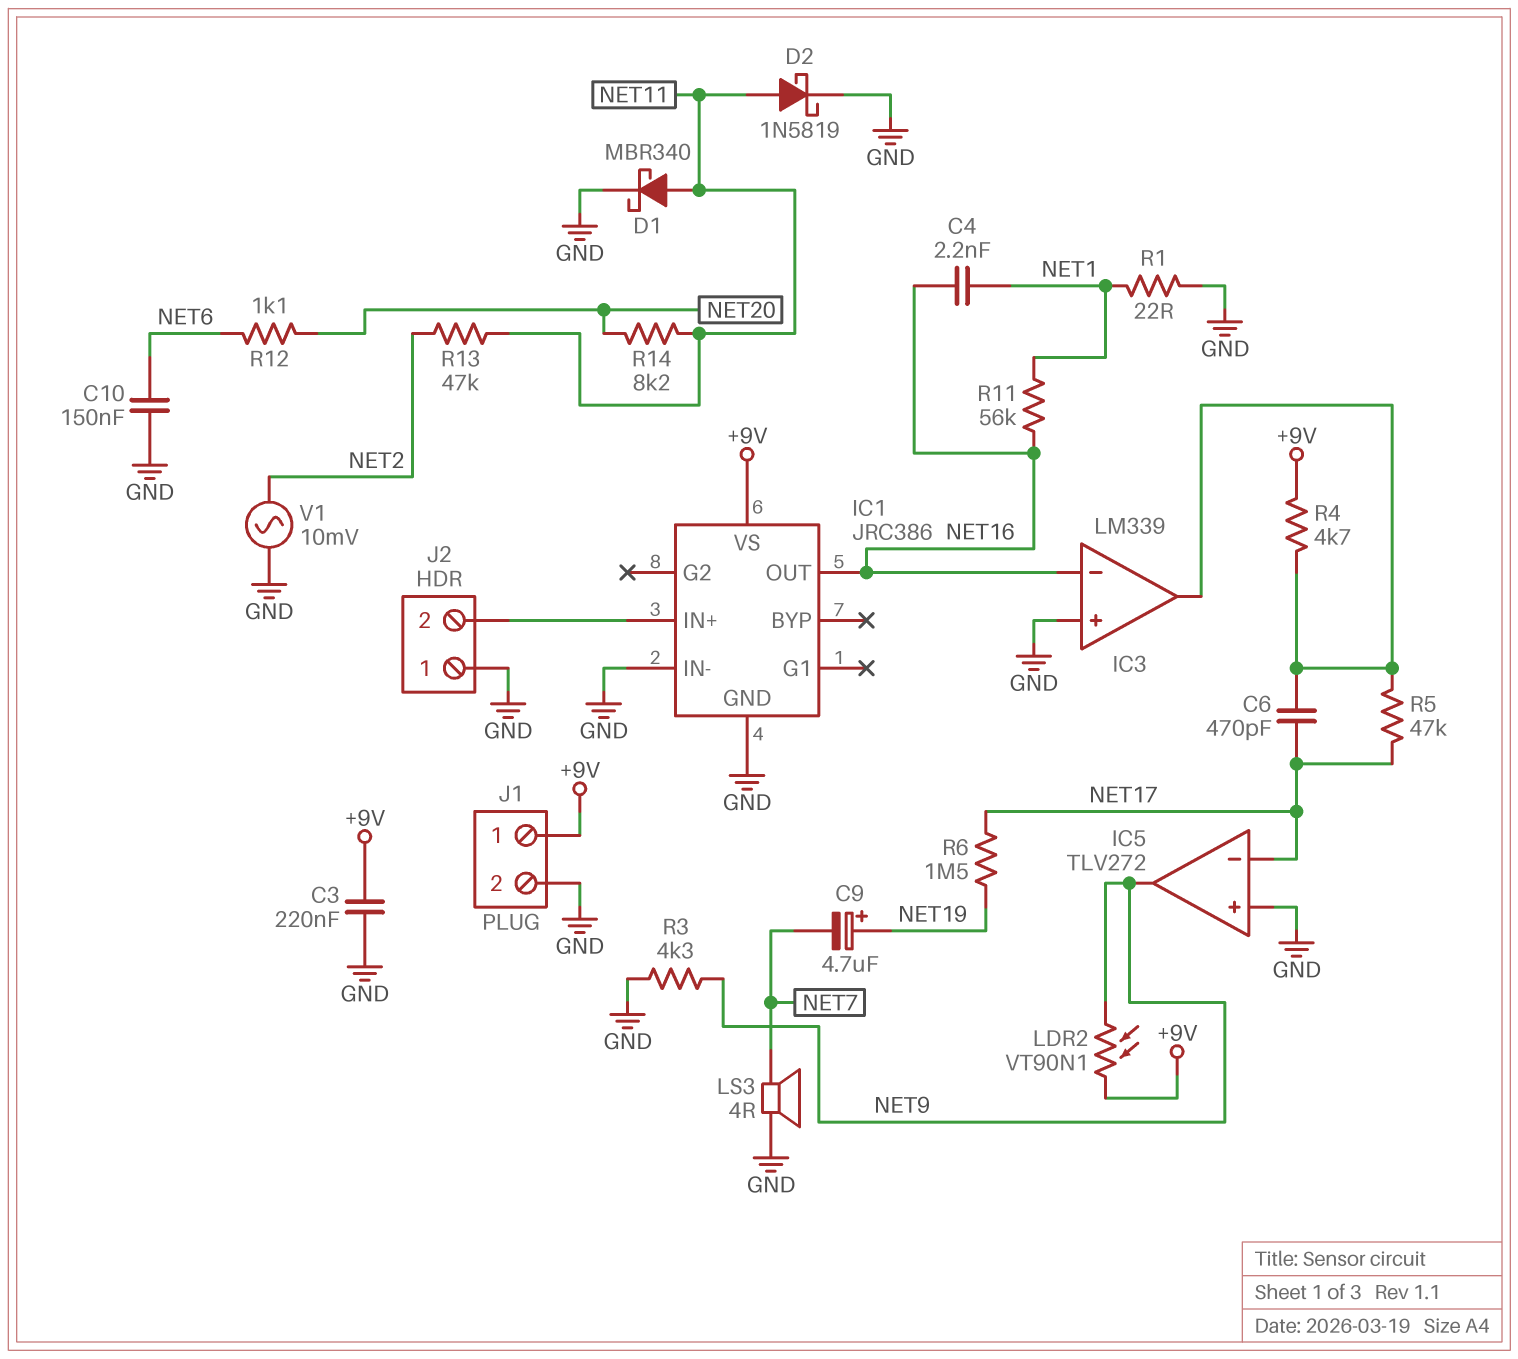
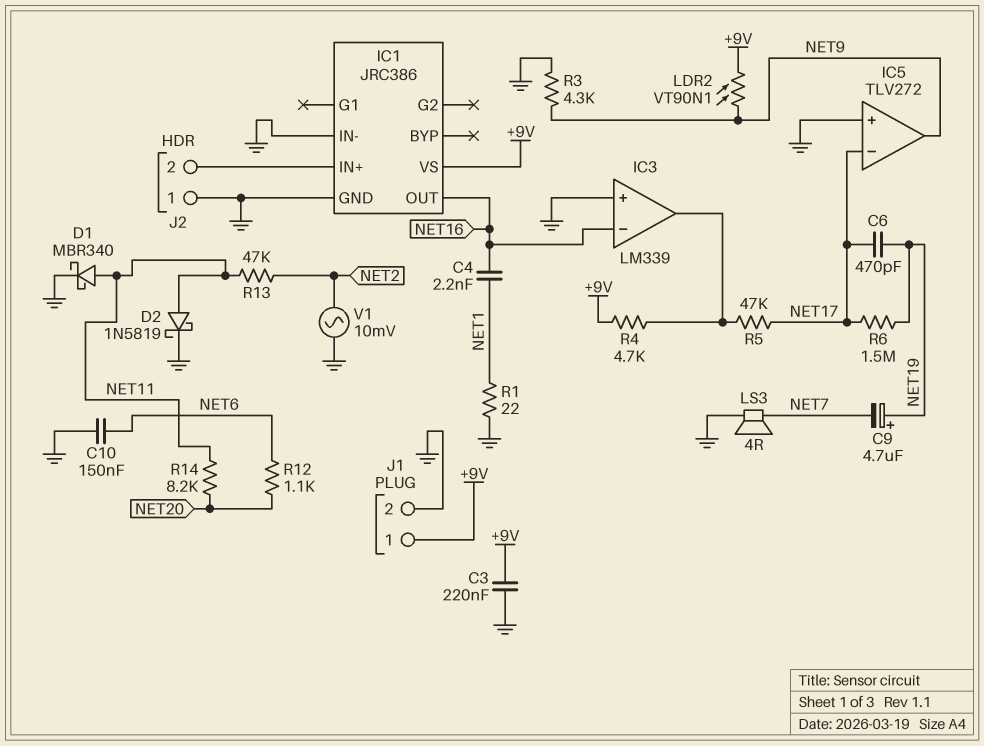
C6: 470pF (IC3/out, NET17) -> 470pF (NET17, NET19)
R11: 56k (NET1, NET16) -> none

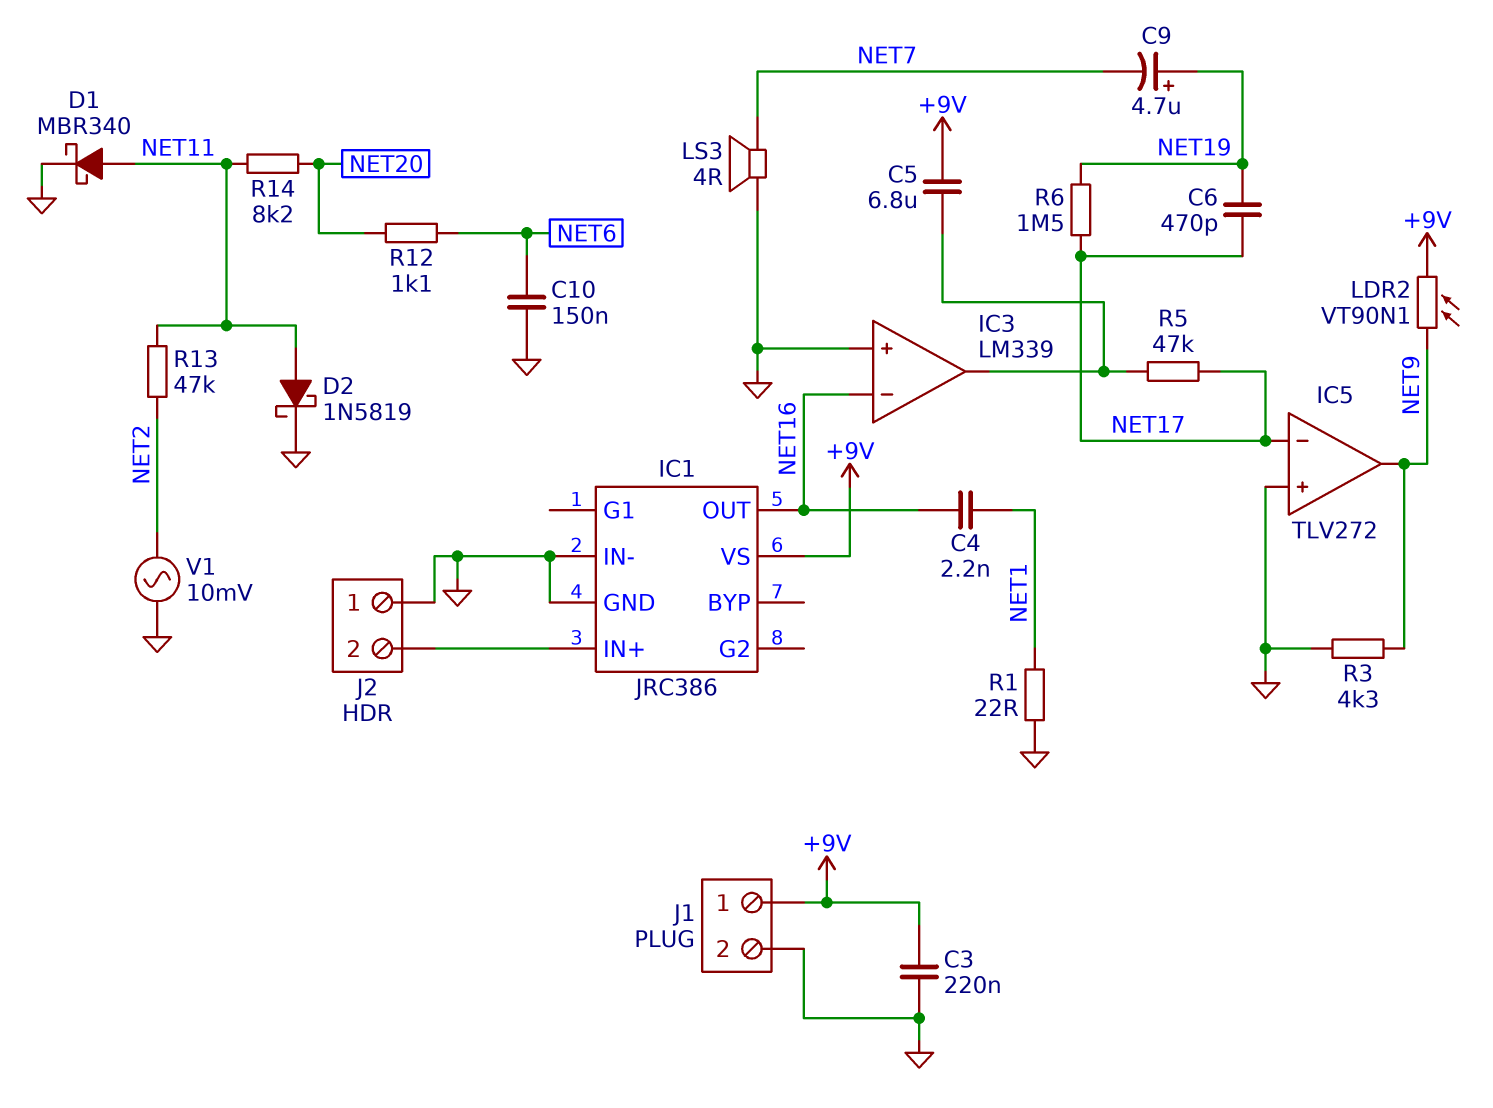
C5: none -> 6.8uF (+9V, IC3/out)
R4: 4.7k (+9V, IC3/out) -> none

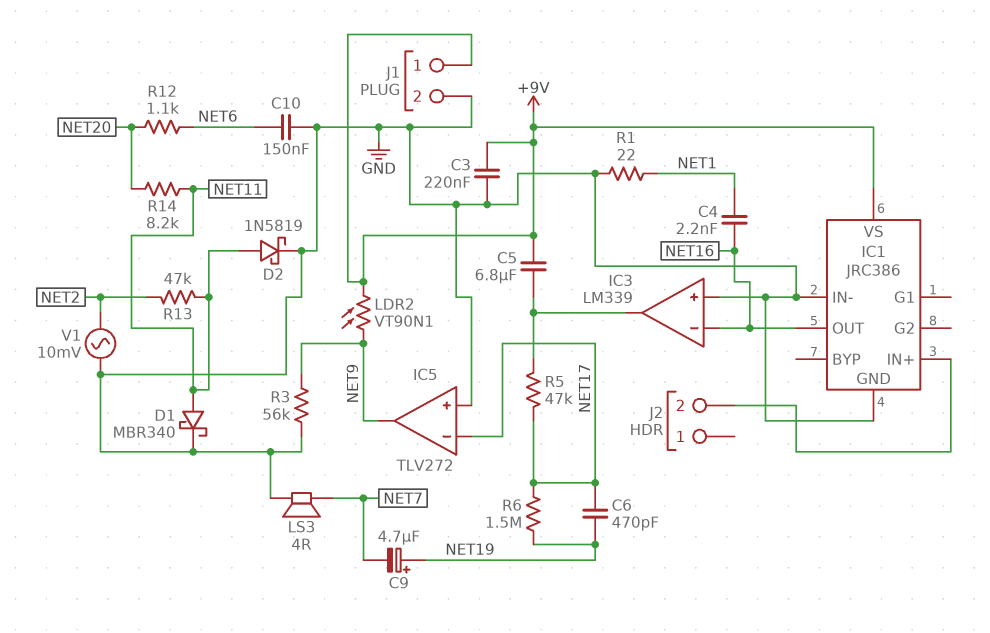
J2 pin 1: GND -> none
R3: 4.3k (GND, NET9) -> 56k (GND, NET9)

